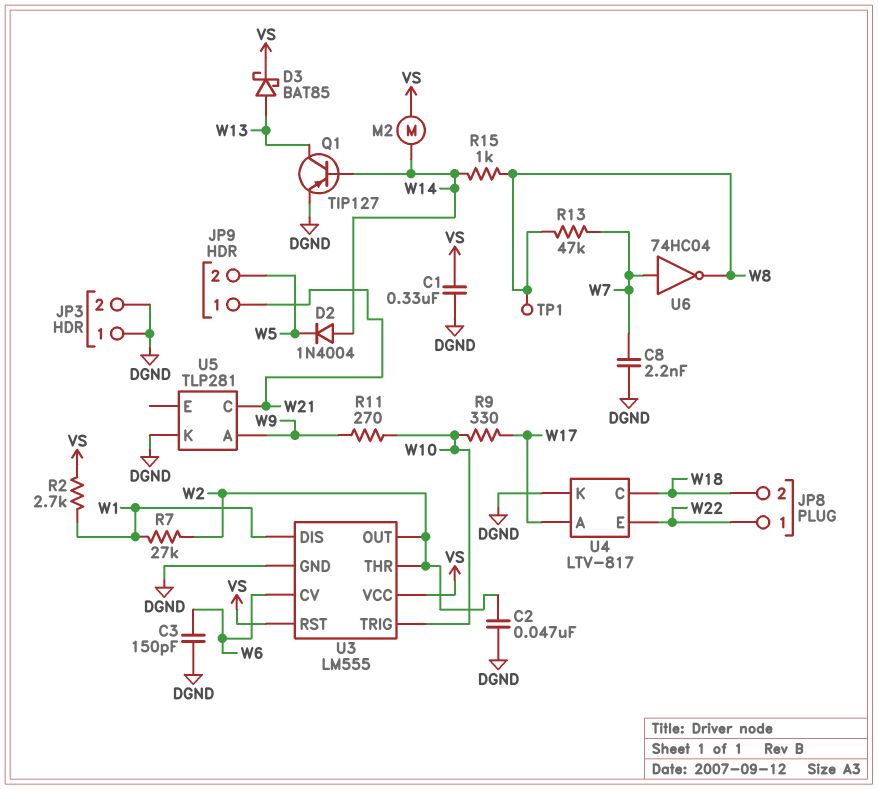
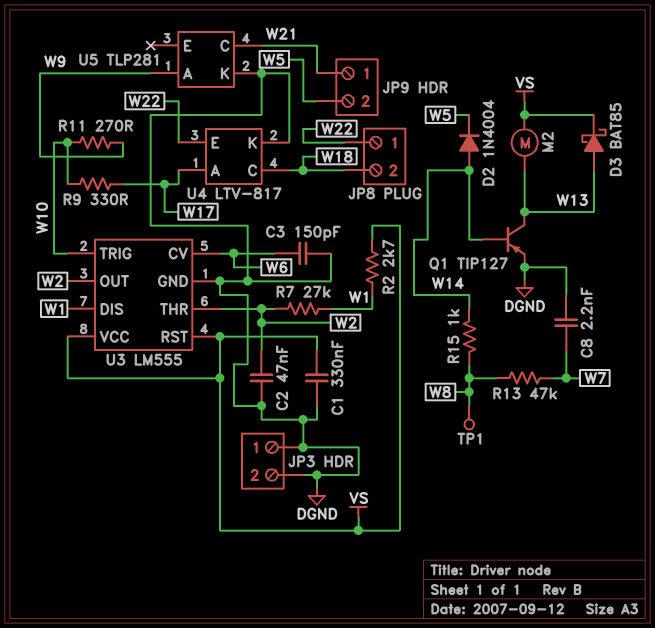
M2: motor (VS, W14) -> motor (VS, W13)
U6: NOT 74HC04 (in W7, out W8) -> none

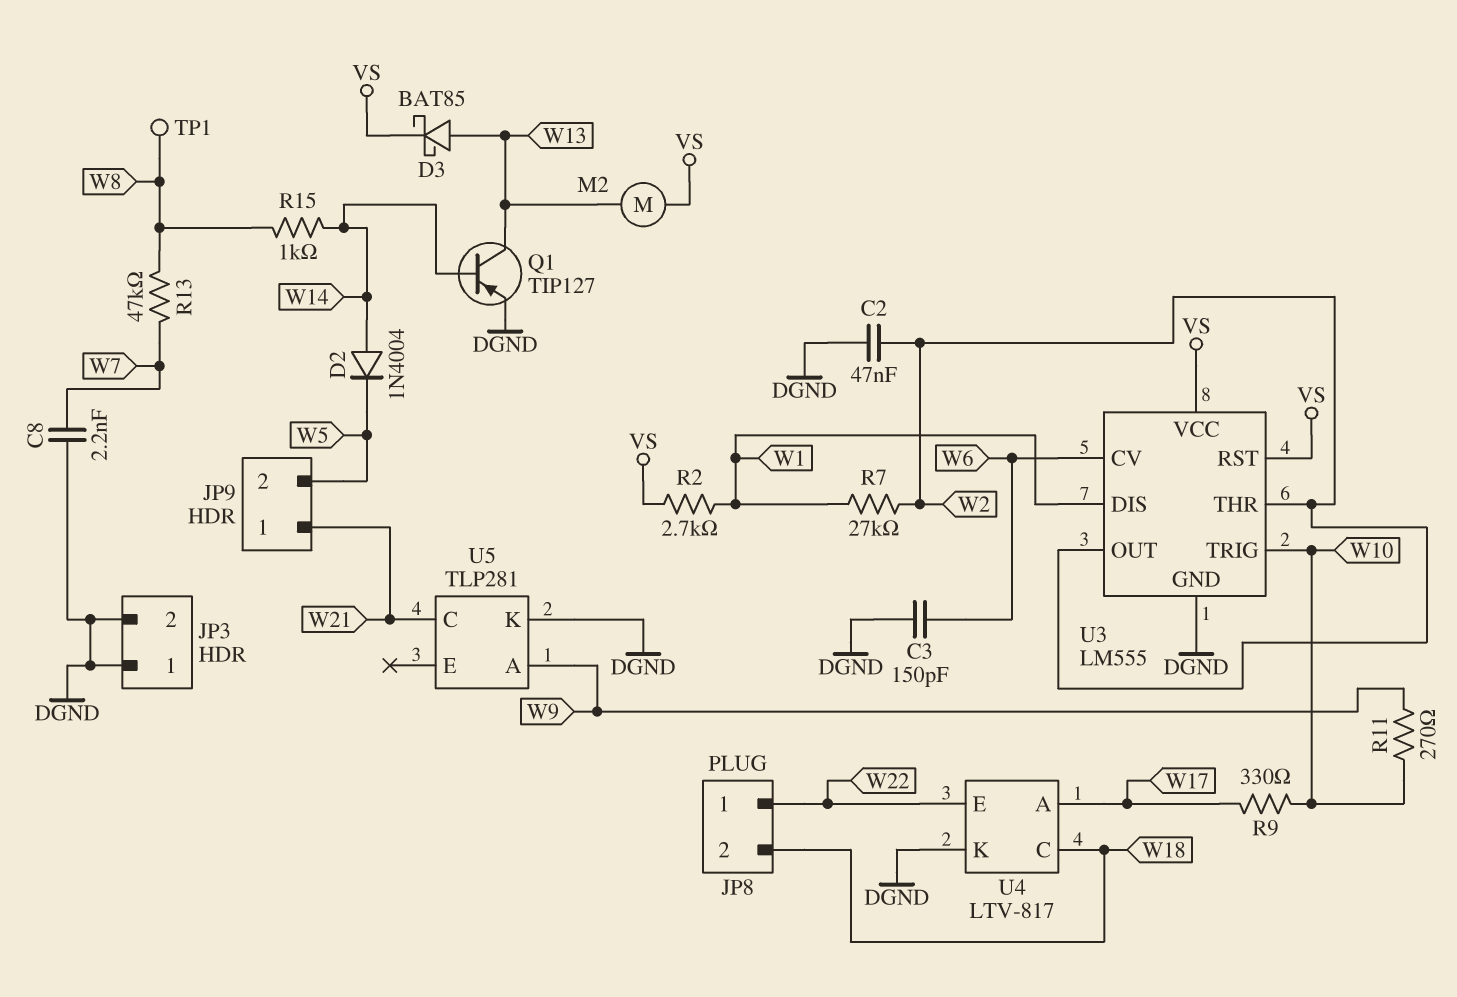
C1: 330nF (DGND, VS) -> none

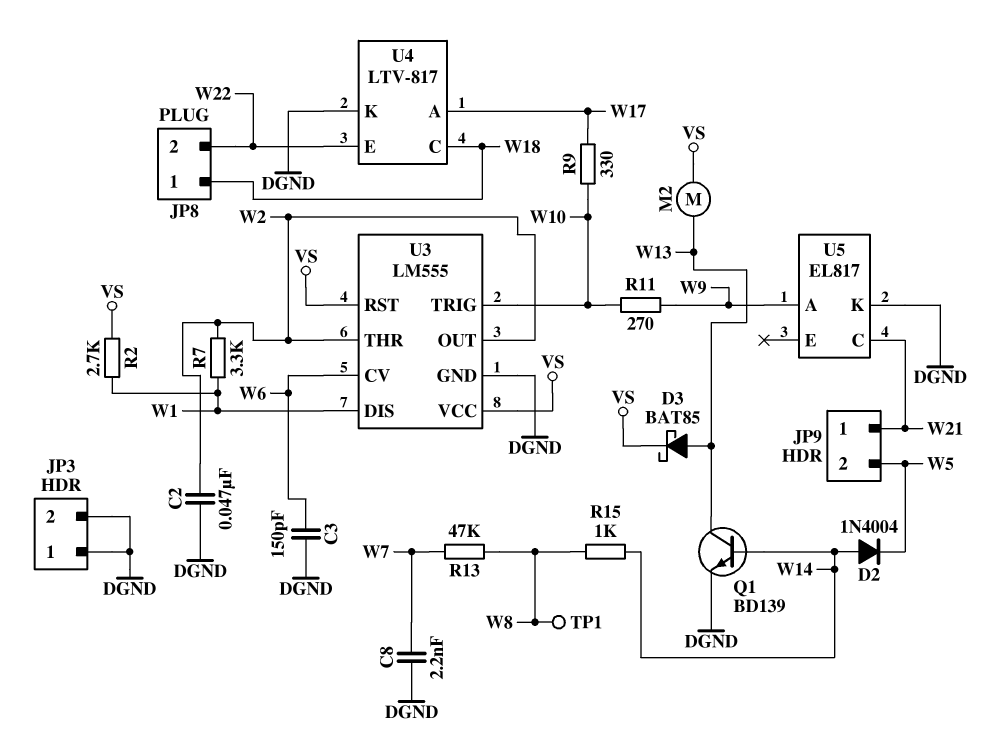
JP8 pin 1: W22 -> W18
JP8 pin 2: W18 -> W22
Q1: PNP TIP127 (B W14, C W13, E DGND) -> NPN BD139 (B W14, C W13, E DGND)
R7: 27k (W1, W2) -> 3.3k (W1, W2)
U5: TLP281 -> EL817

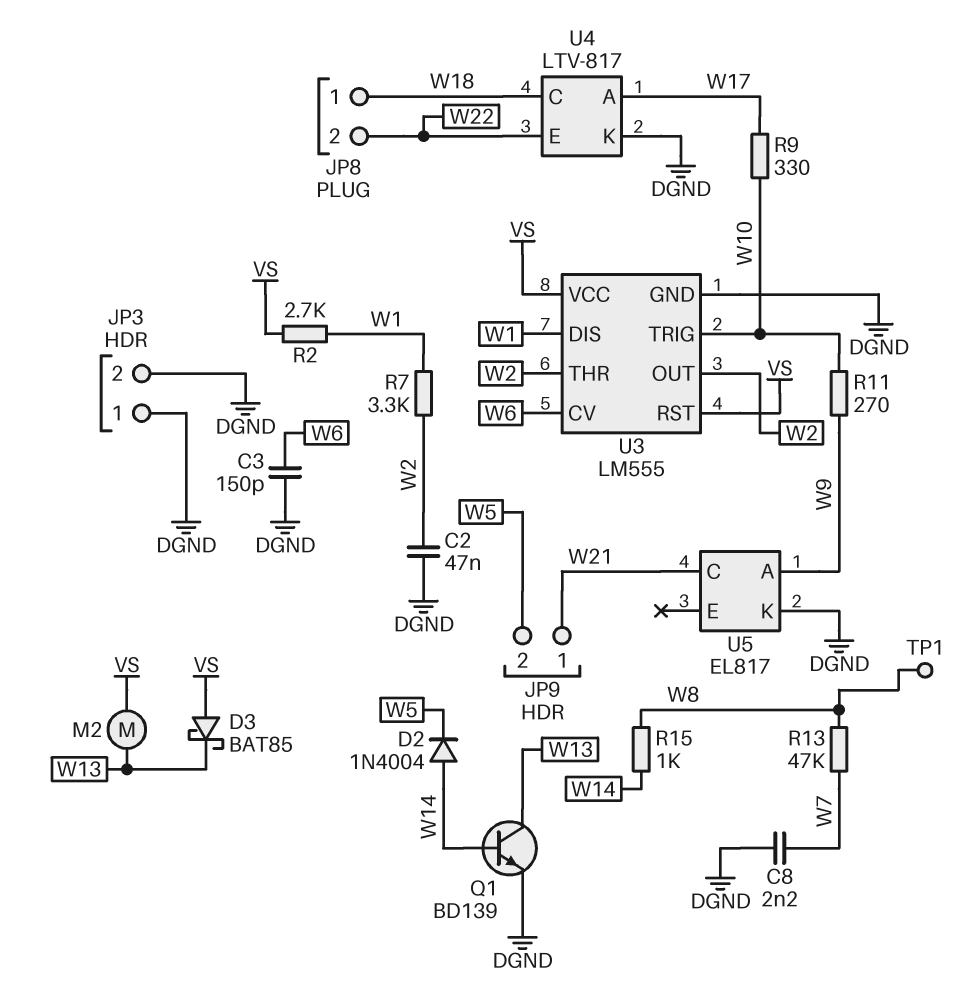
D3: schottky BAT85 (A W13, K VS) -> schottky BAT85 (A VS, K W13)

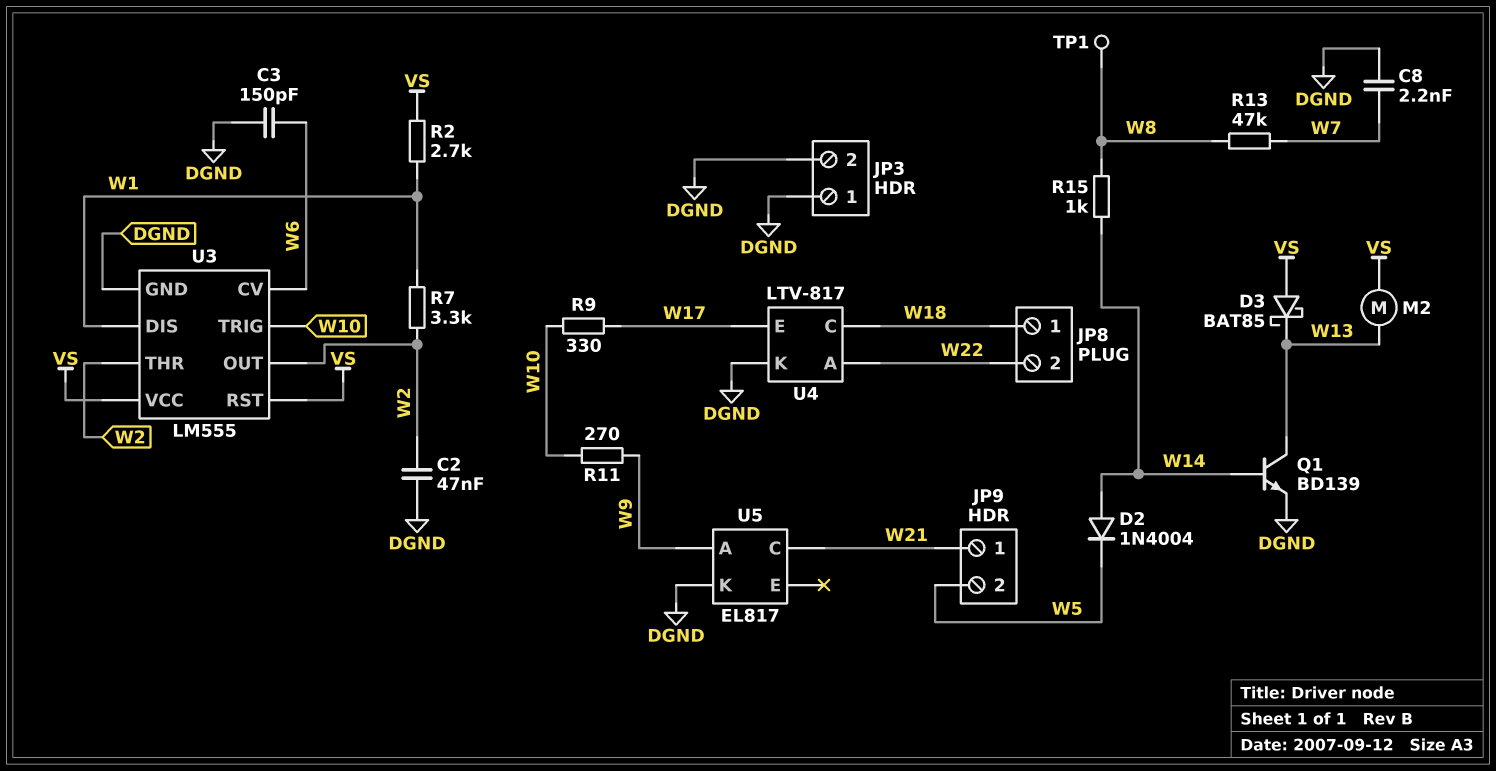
U4 pin A: W17 -> W22
U4 pin E: W22 -> W17

